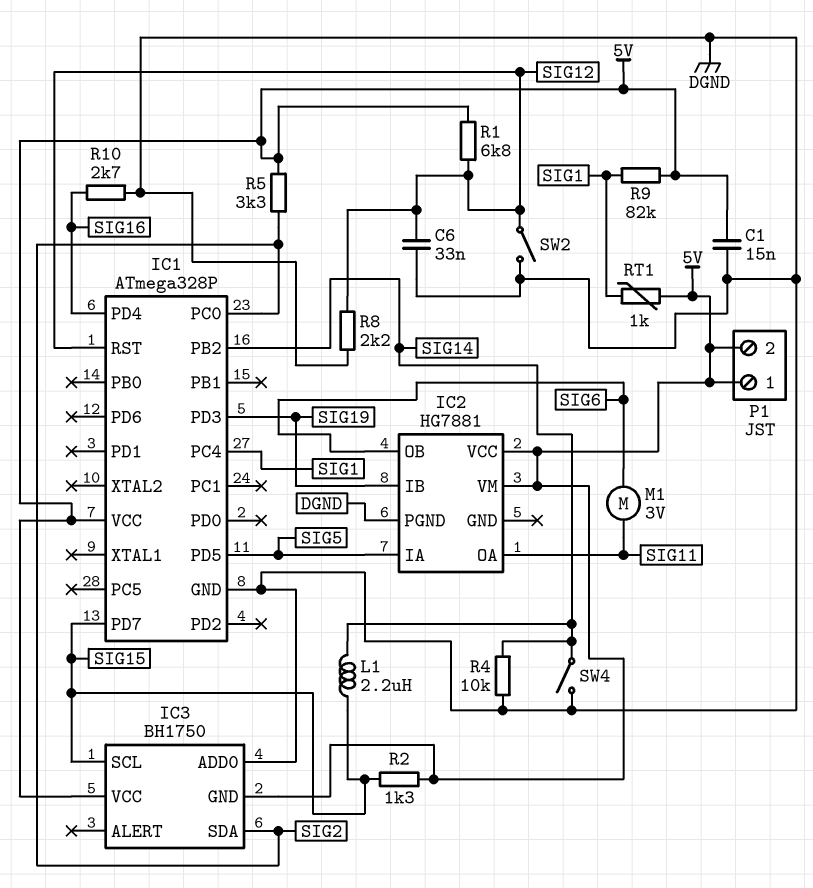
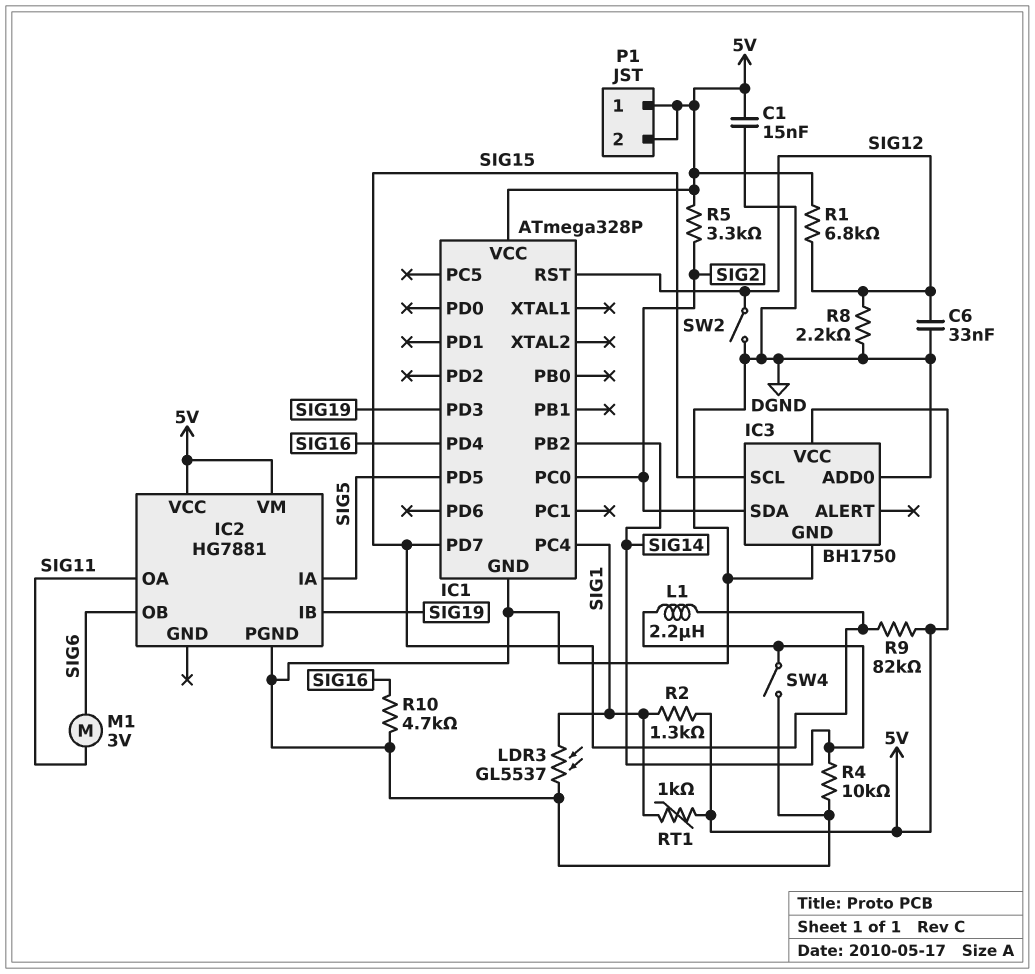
IC3 pin GND: 5V -> DGND
LDR3: none -> GL5537 (DGND, SIG1)
R2: 1.3k (5V, SIG15) -> 1.3k (5V, SIG1)
R9: 82k (5V, SIG1) -> 82k (5V, SIG15)
R10: 2.7k (DGND, SIG16) -> 4.7k (DGND, SIG16)

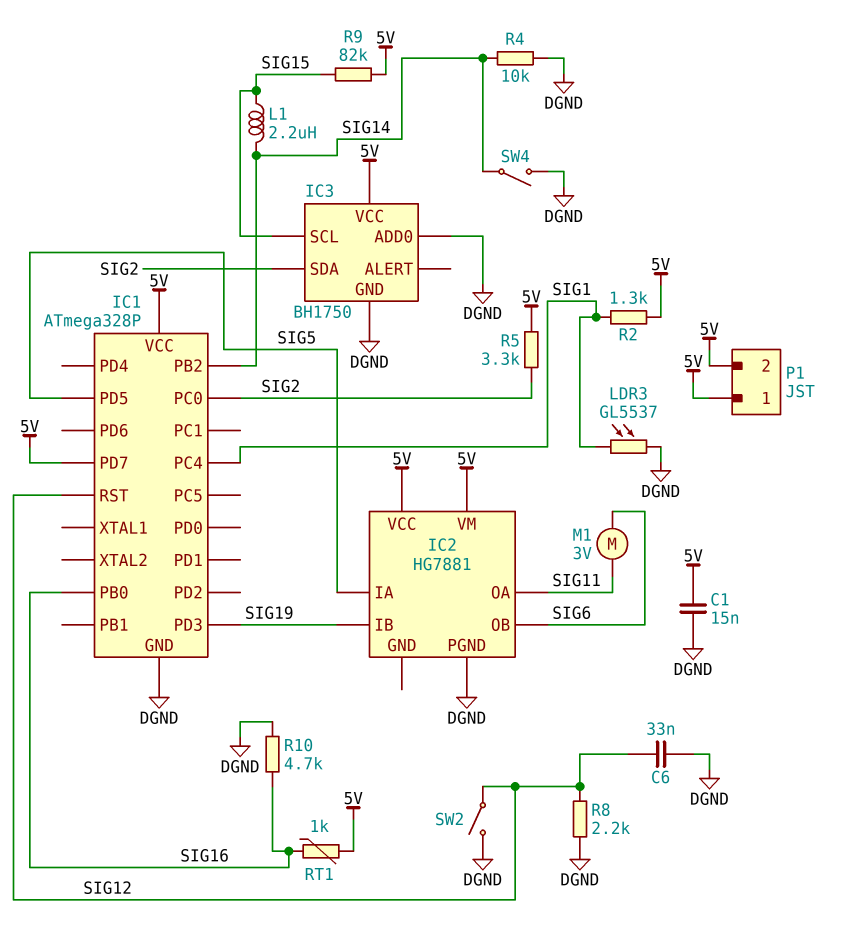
IC1 pin PB0: none -> SIG16
IC1 pin PD4: SIG16 -> none
IC1 pin PD7: SIG15 -> 5V
R1: 6.8k (5V, SIG12) -> none
RT1: 1k (5V, SIG1) -> 1k (5V, SIG16)

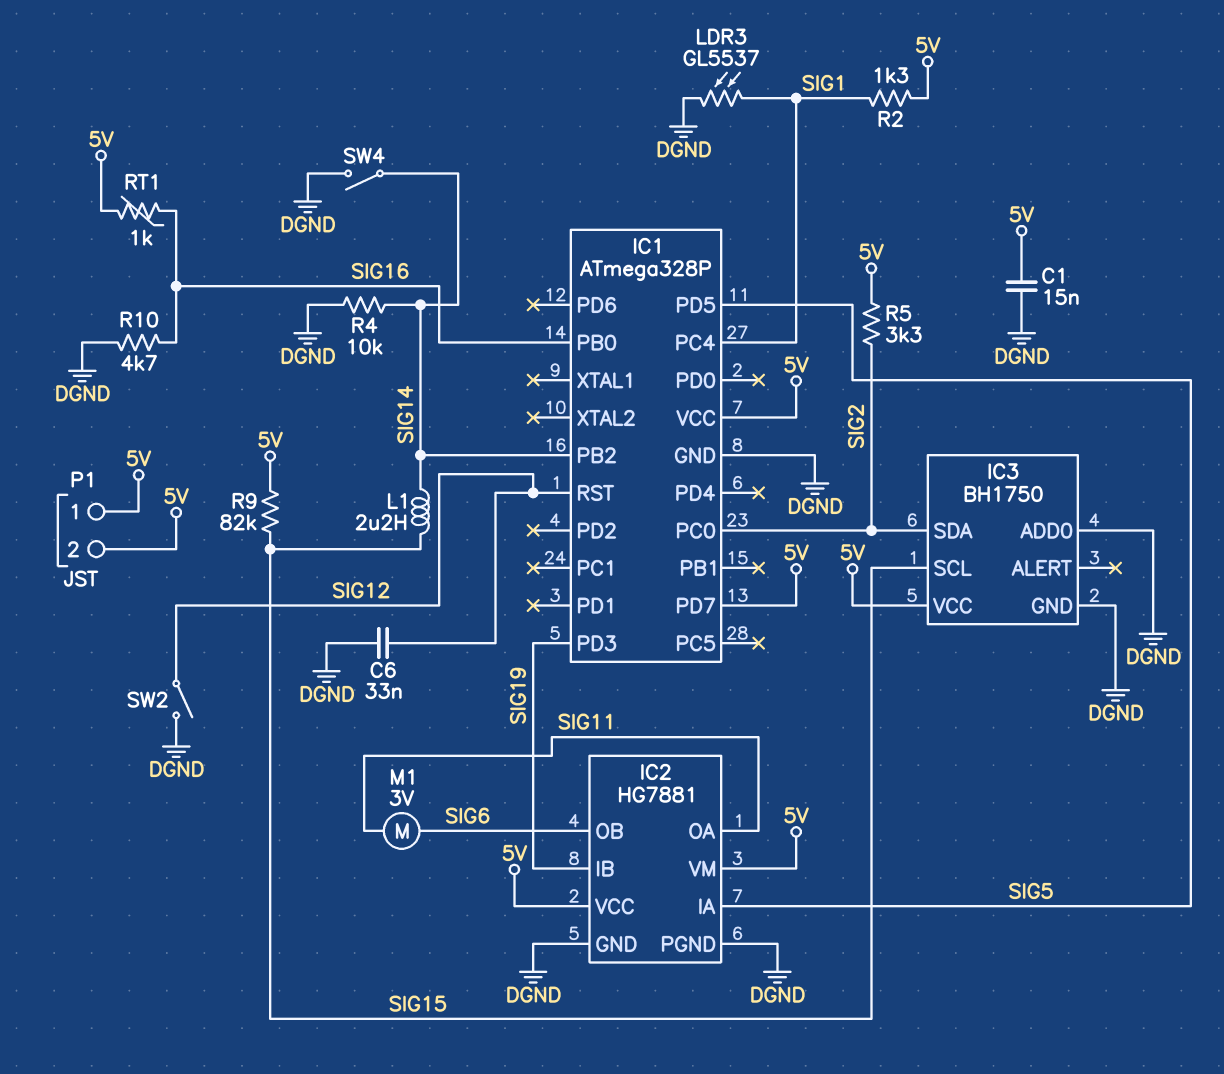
IC2 pin GND: none -> DGND
R8: 2.2k (DGND, SIG12) -> none

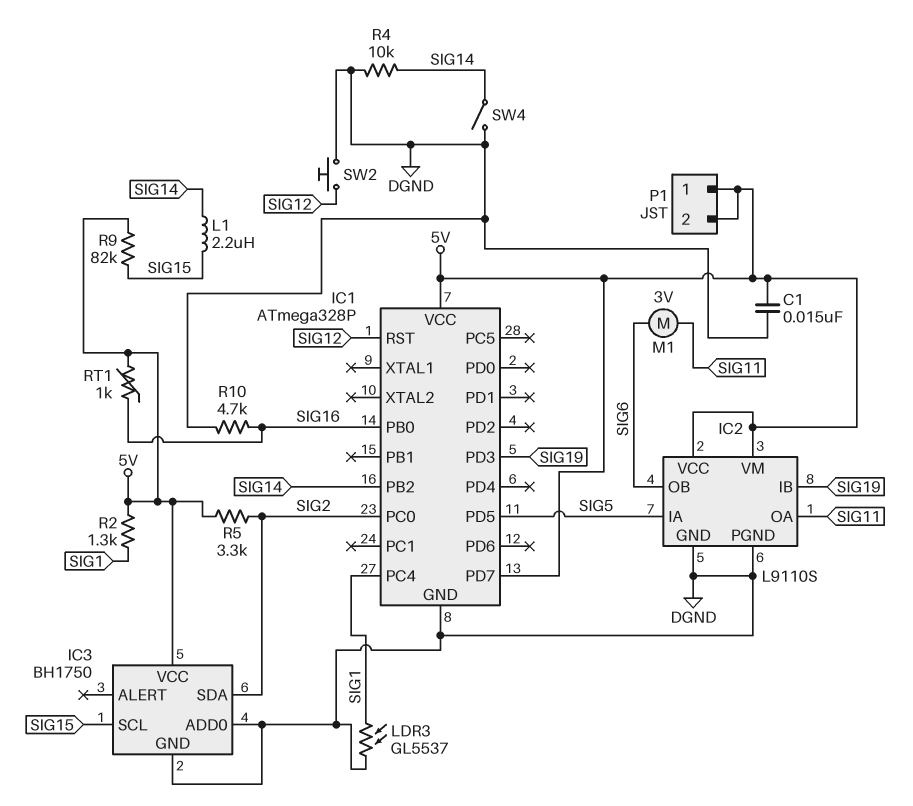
C6: 33nF (DGND, SIG12) -> none
IC2: HG7881 -> L9110S
SW2: switch (DGND, SIG12) -> button (DGND, SIG12)

